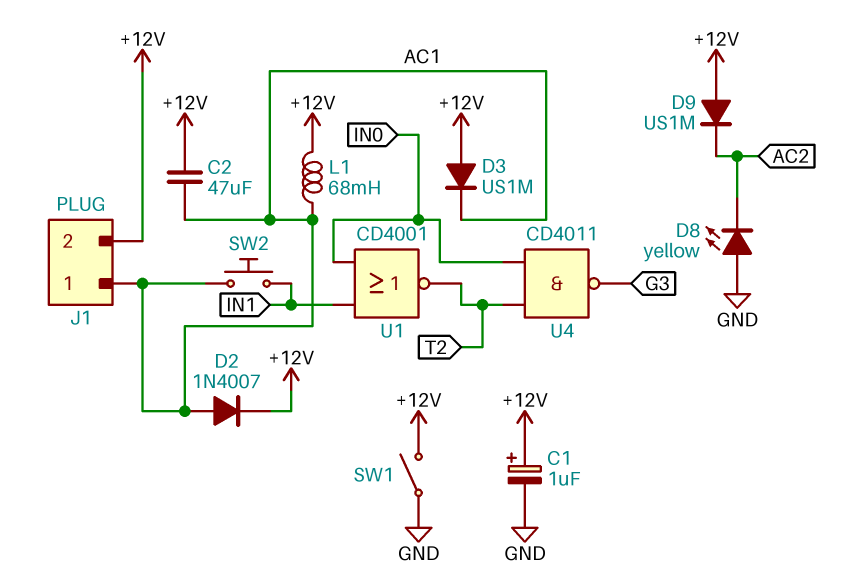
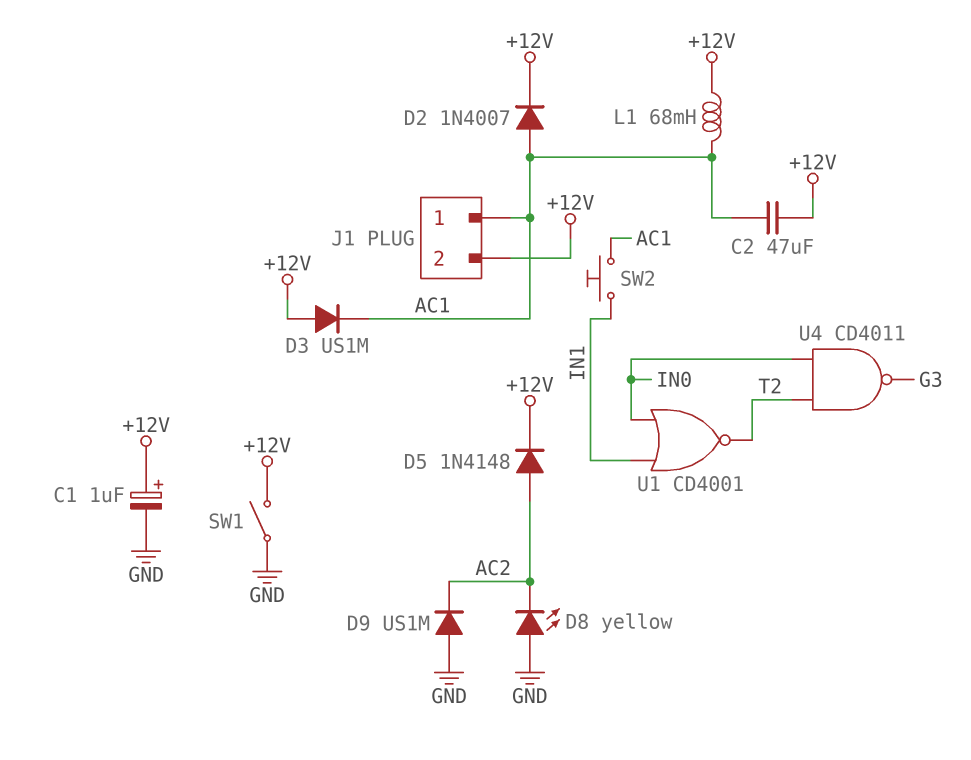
D5: none -> diode 1N4148 (A AC2, K +12V)
D9: diode US1M (A +12V, K AC2) -> diode US1M (A GND, K AC2)

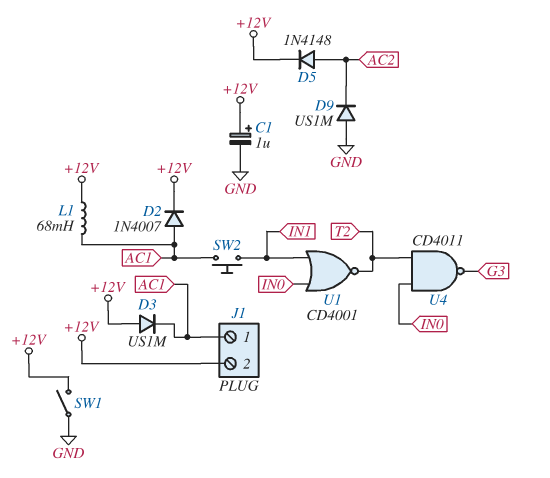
C2: 47uF (+12V, AC1) -> none
D8: LED yellow (A GND, K AC2) -> none

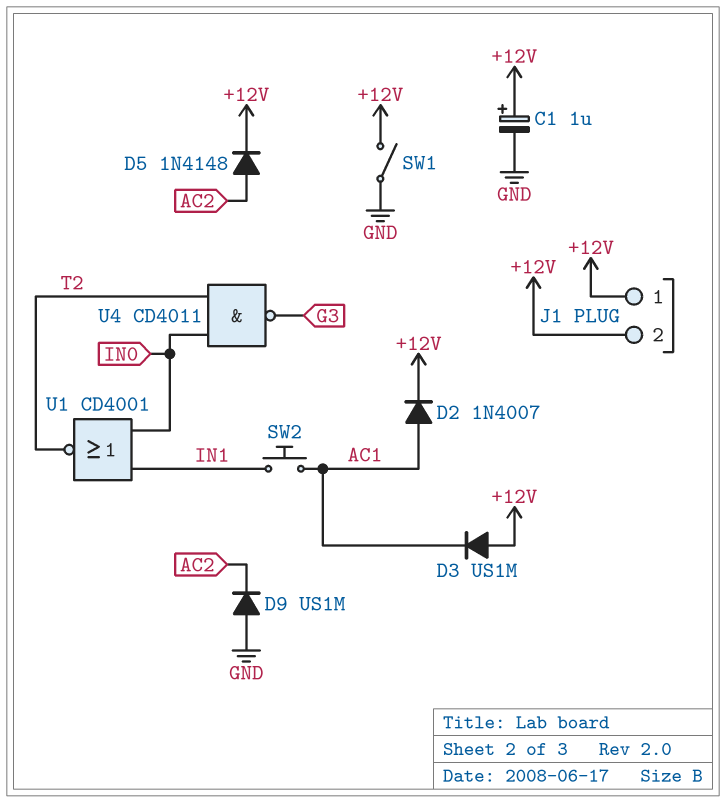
J1 pin 1: AC1 -> +12V
L1: 68mH (+12V, AC1) -> none

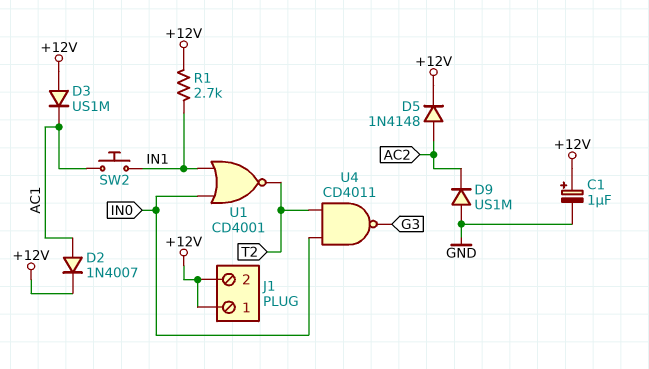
R1: none -> 2.7k (+12V, IN1)
SW1: switch (+12V, GND) -> none

